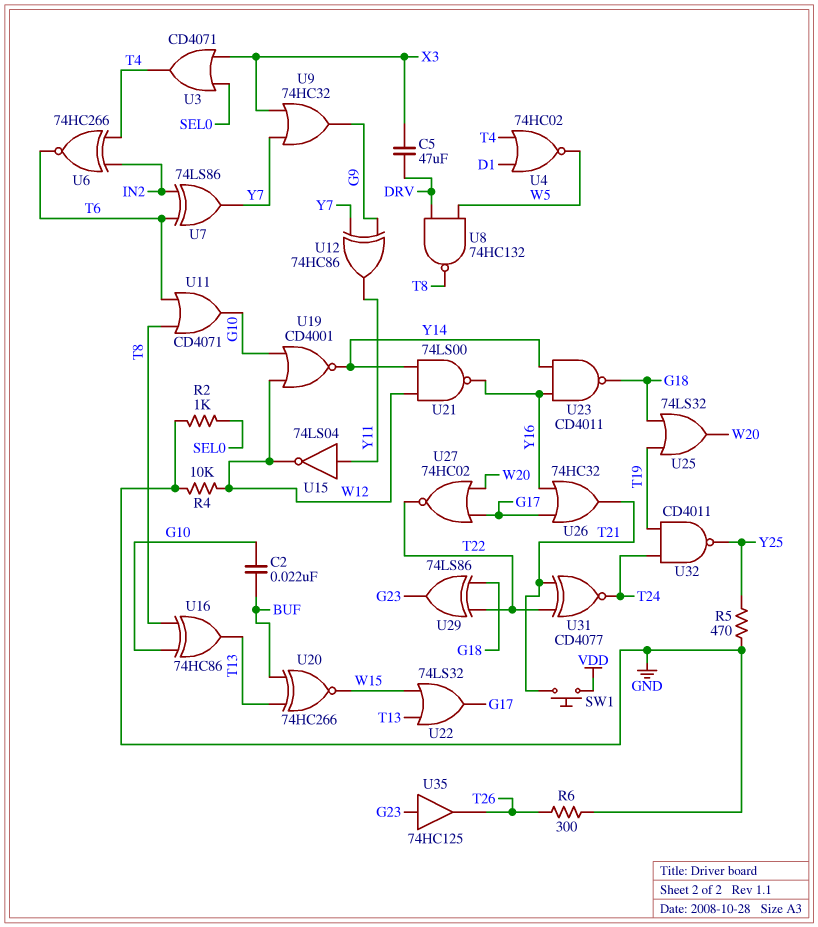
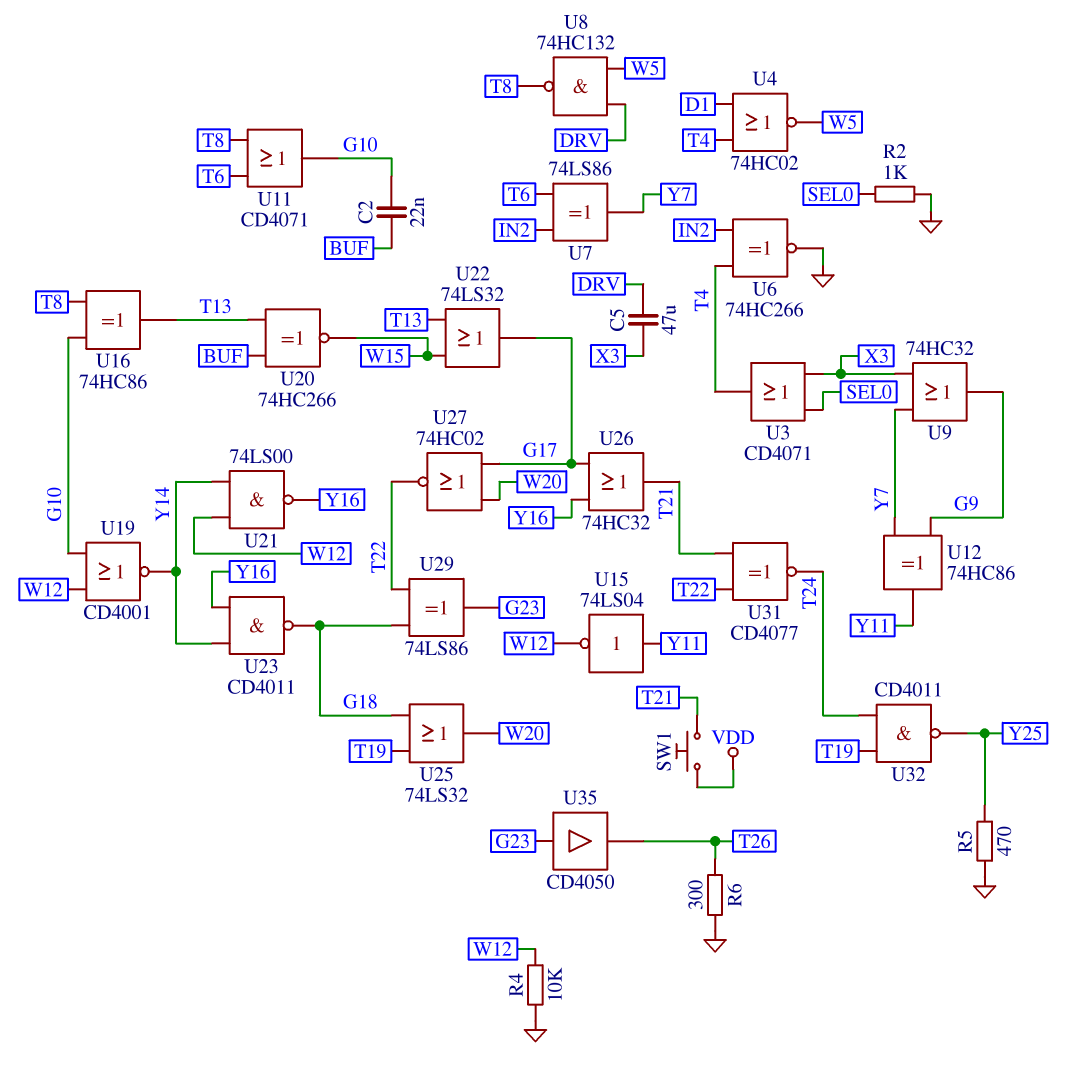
U6: XNOR 74HC266 (in IN2, in T4, out T6) -> XNOR 74HC266 (in IN2, in T4, out GND)
U35: buffer 74HC125 (in G23, out T26) -> buffer CD4050 (in G23, out T26)

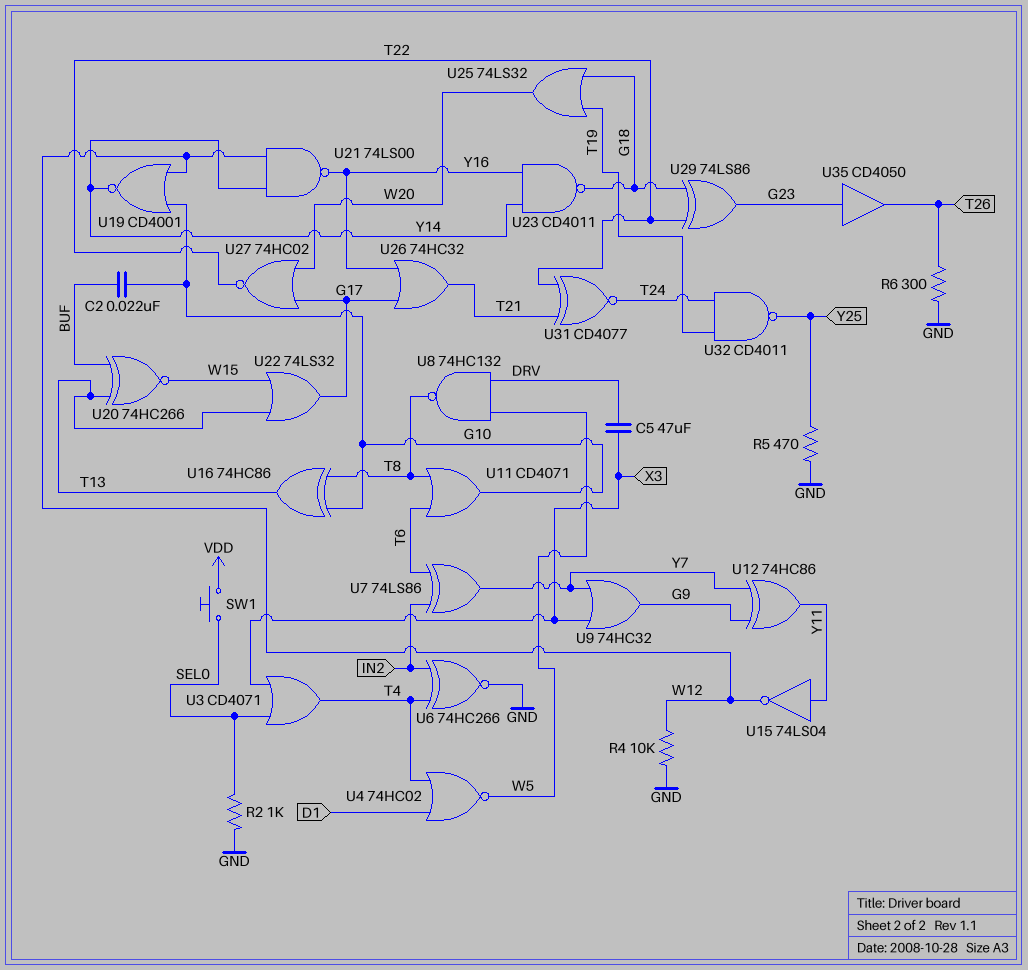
SW1: button (T21, VDD) -> button (SEL0, VDD)

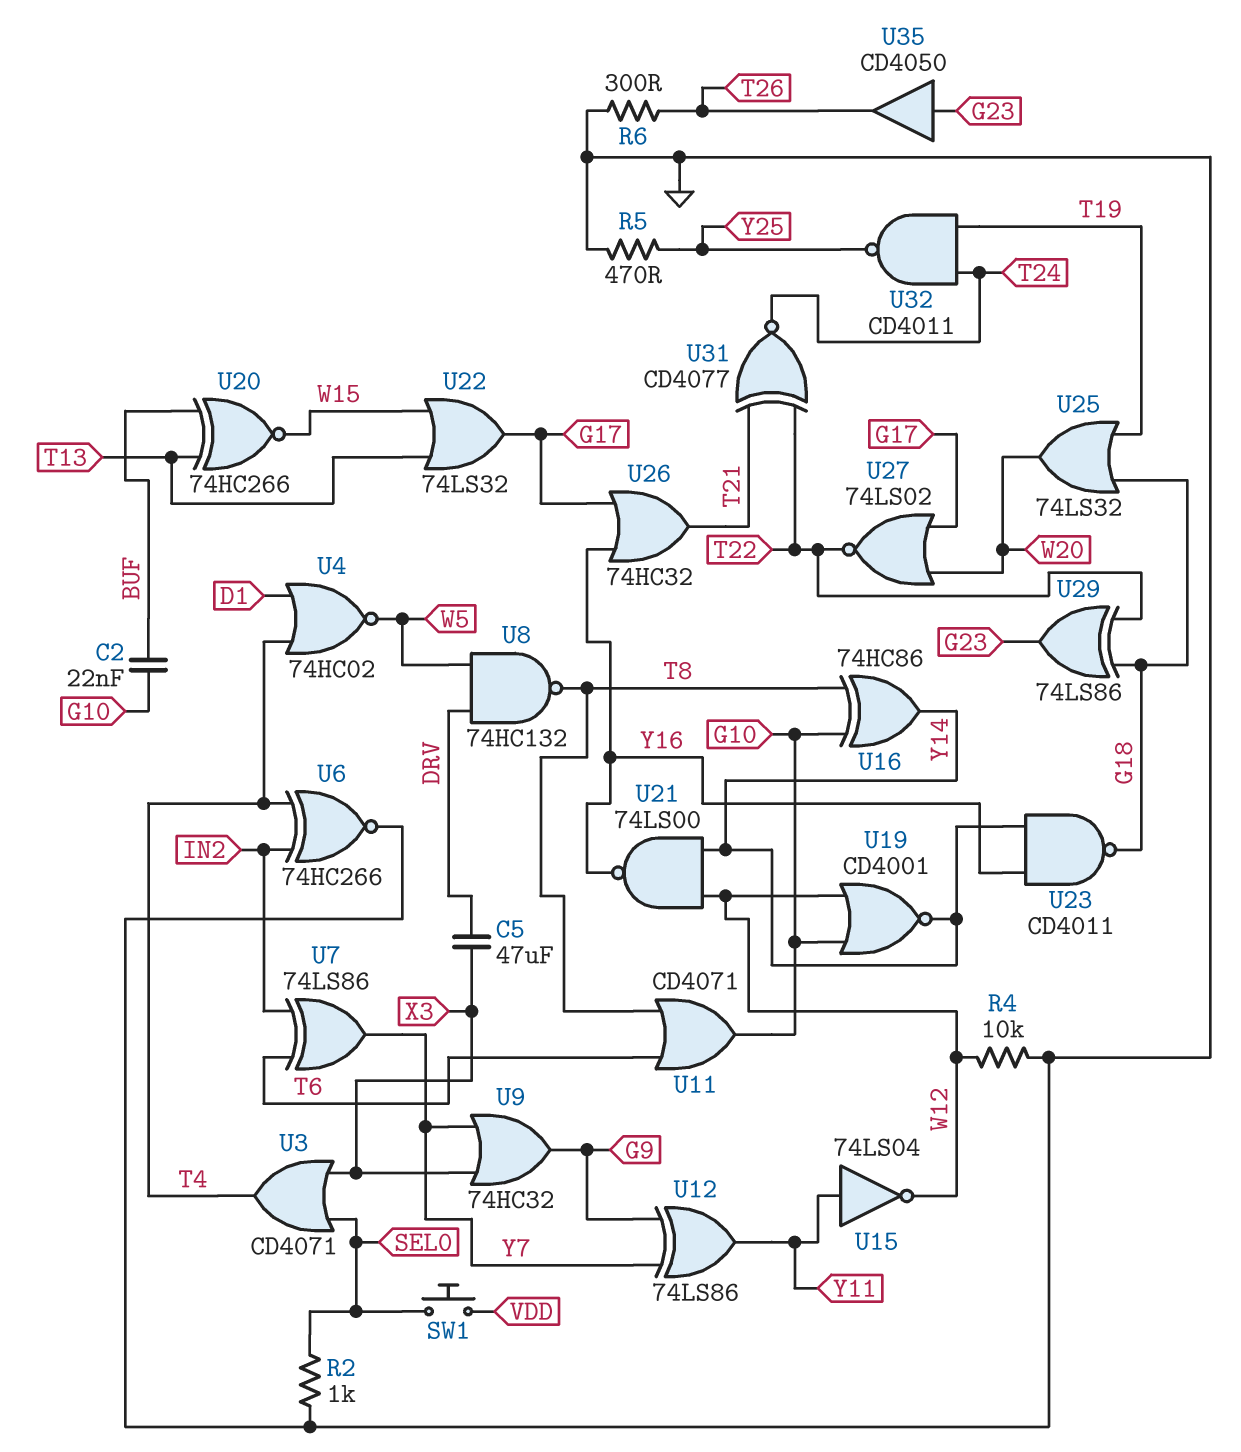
U12: XOR 74HC86 (in G9, in Y7, out Y11) -> XOR 74LS86 (in G9, in Y7, out Y11)
U16: XOR 74HC86 (in G10, in T8, out T13) -> XOR 74HC86 (in G10, in T8, out Y14)
U27: NOR 74HC02 (in G17, in W20, out T22) -> NOR 74LS02 (in G17, in W20, out T22)

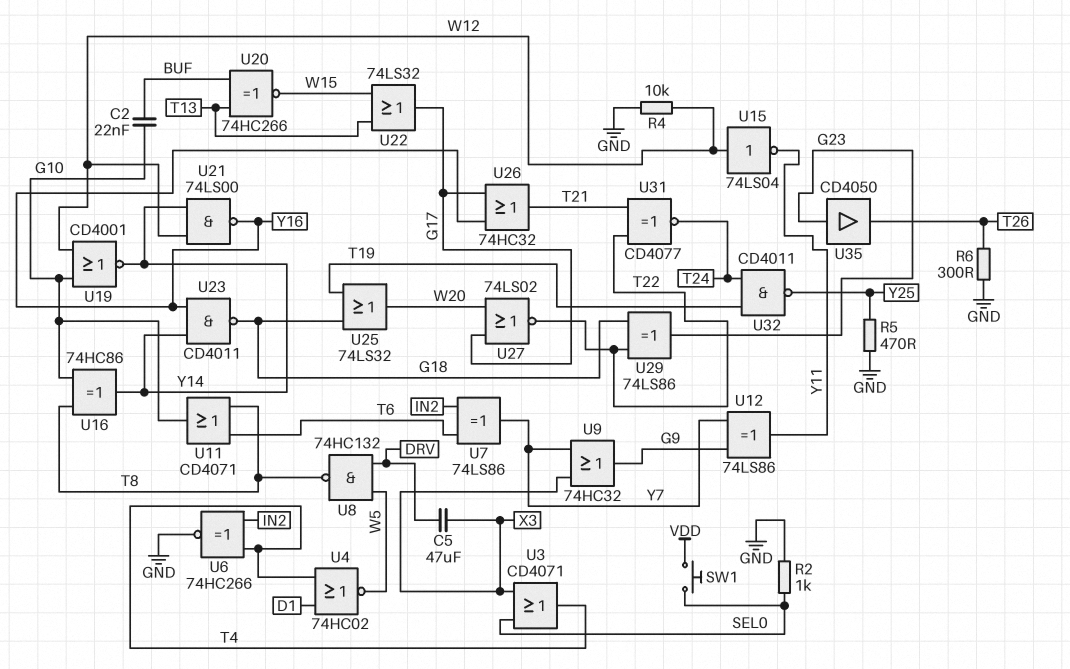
U15: NOT 74LS04 (in Y11, out W12) -> NOT 74LS04 (in W12, out Y11)

